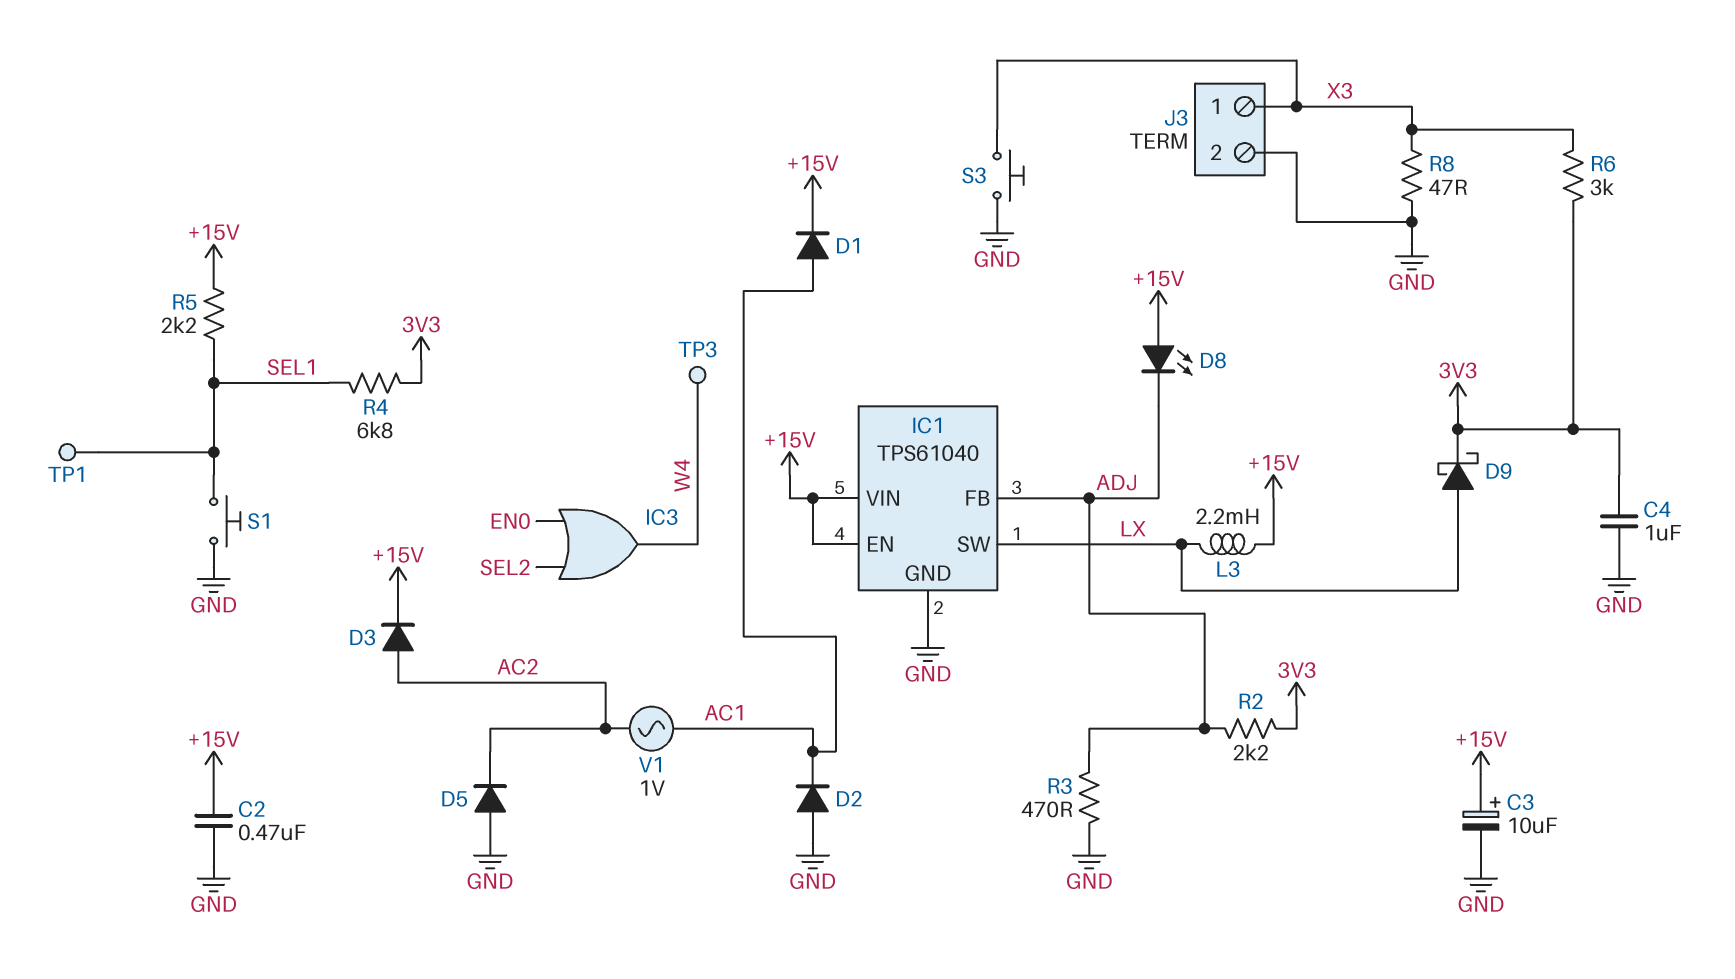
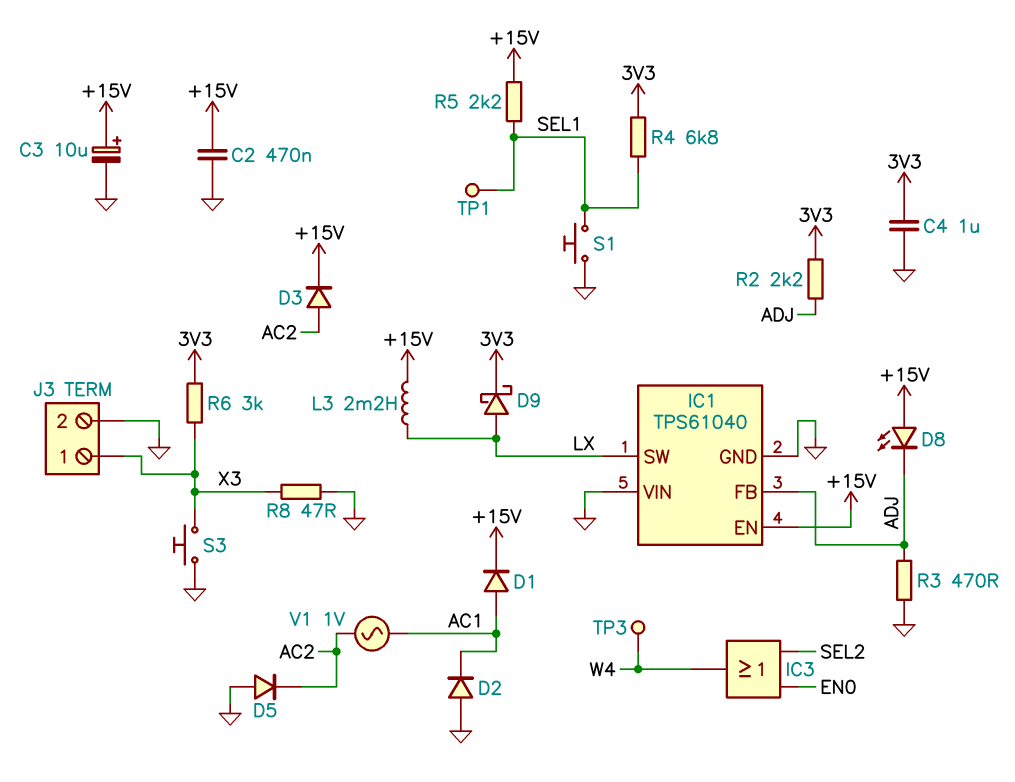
IC1 pin VIN: +15V -> GND

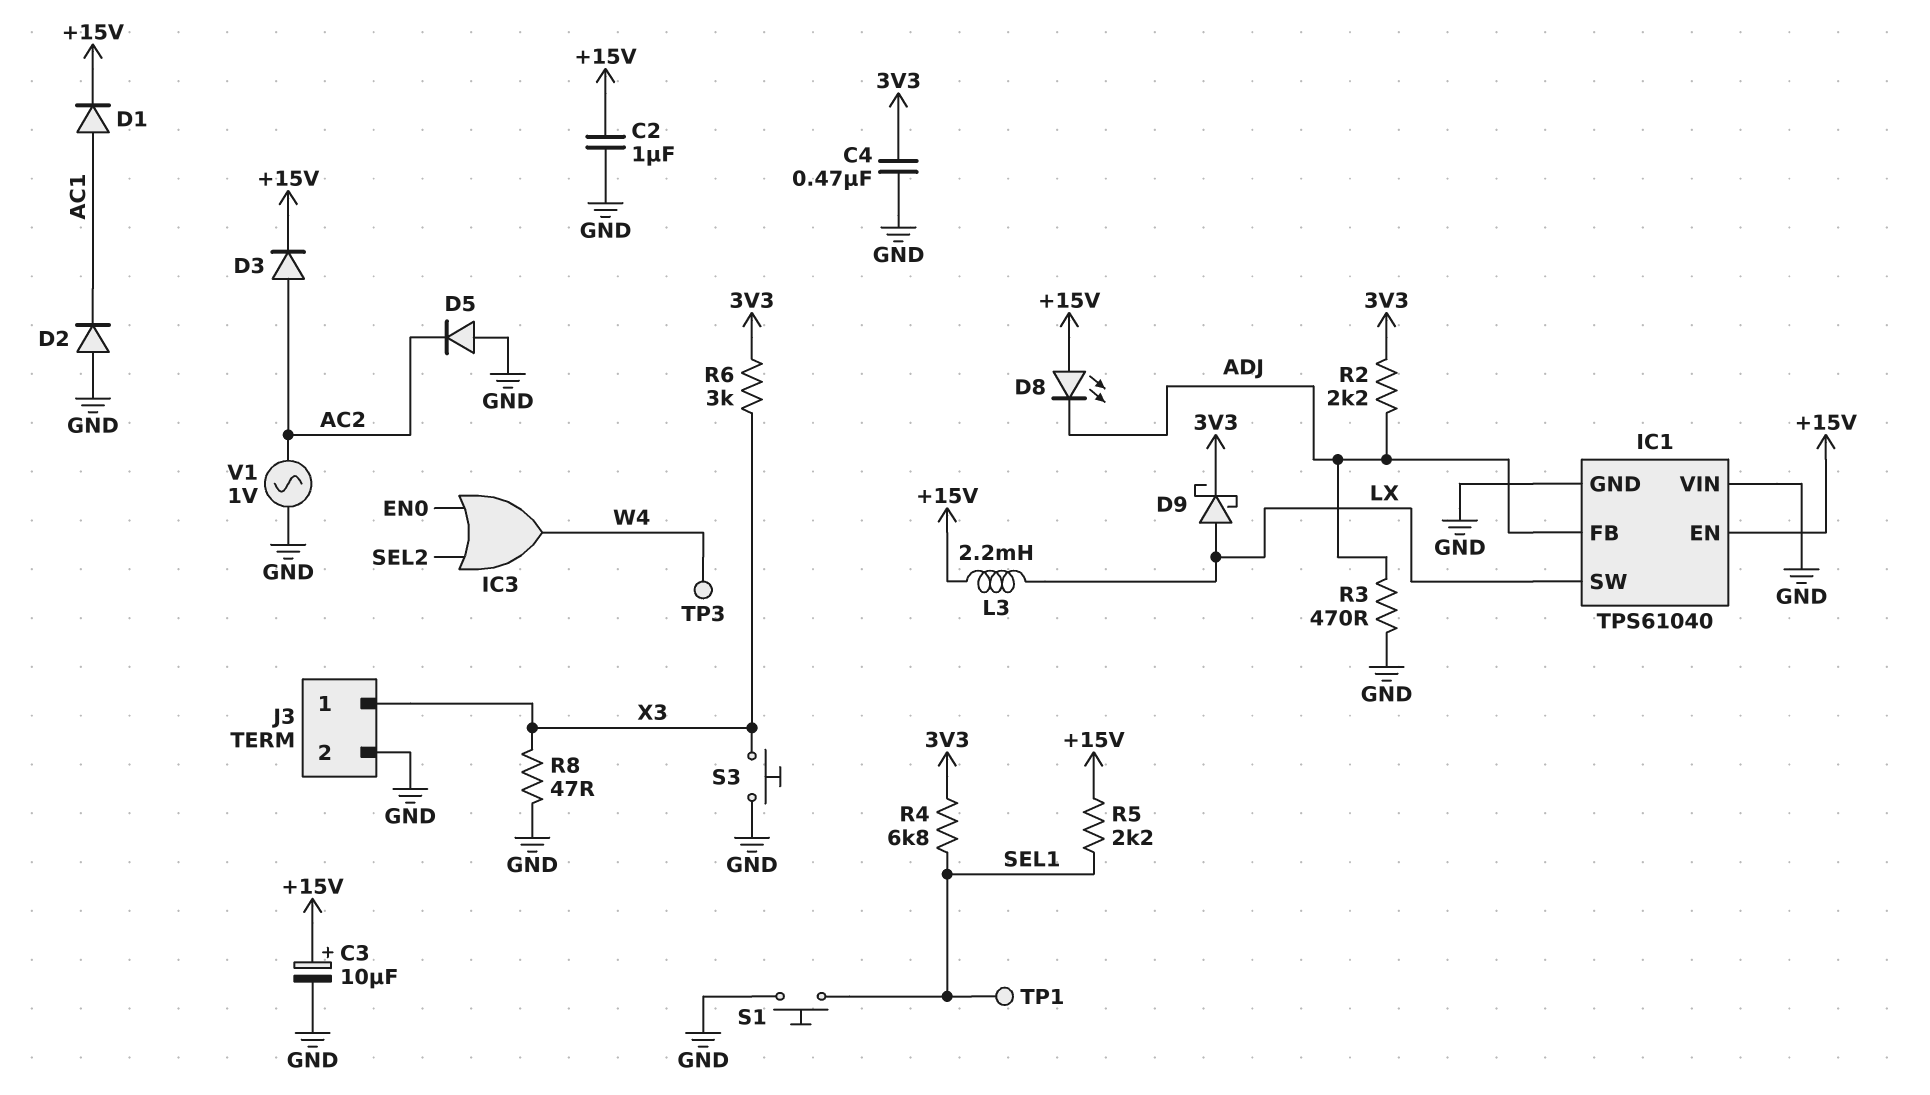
C2: 470nF (+15V, GND) -> 1uF (+15V, GND)
C4: 1uF (3V3, GND) -> 470nF (3V3, GND)
V1: AC 1V (AC1, AC2) -> AC 1V (AC2, GND)

